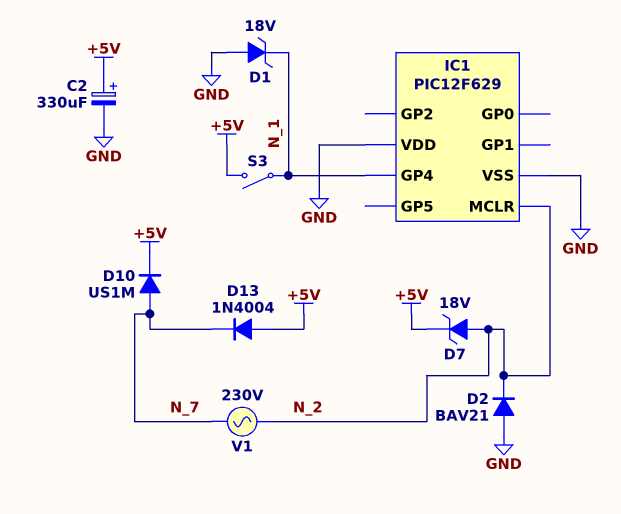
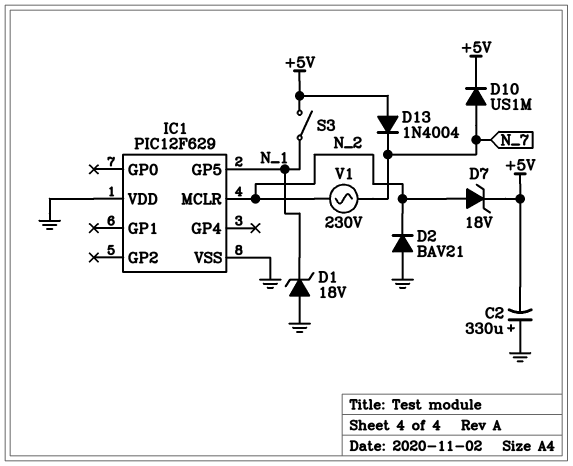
C2: 330uF (plus +5V, minus GND) -> 330uF (plus GND, minus +5V)
IC1 pin GP4: N_1 -> none
IC1 pin GP5: none -> N_1

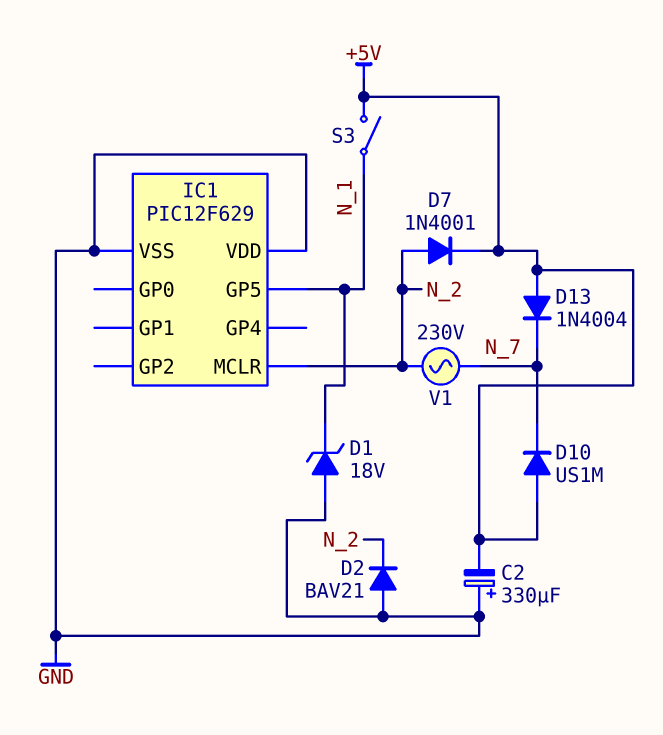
D7: zener 18V (A N_2, K +5V) -> diode 1N4001 (A N_2, K +5V)
D10: diode US1M (A N_7, K +5V) -> diode US1M (A +5V, K N_7)

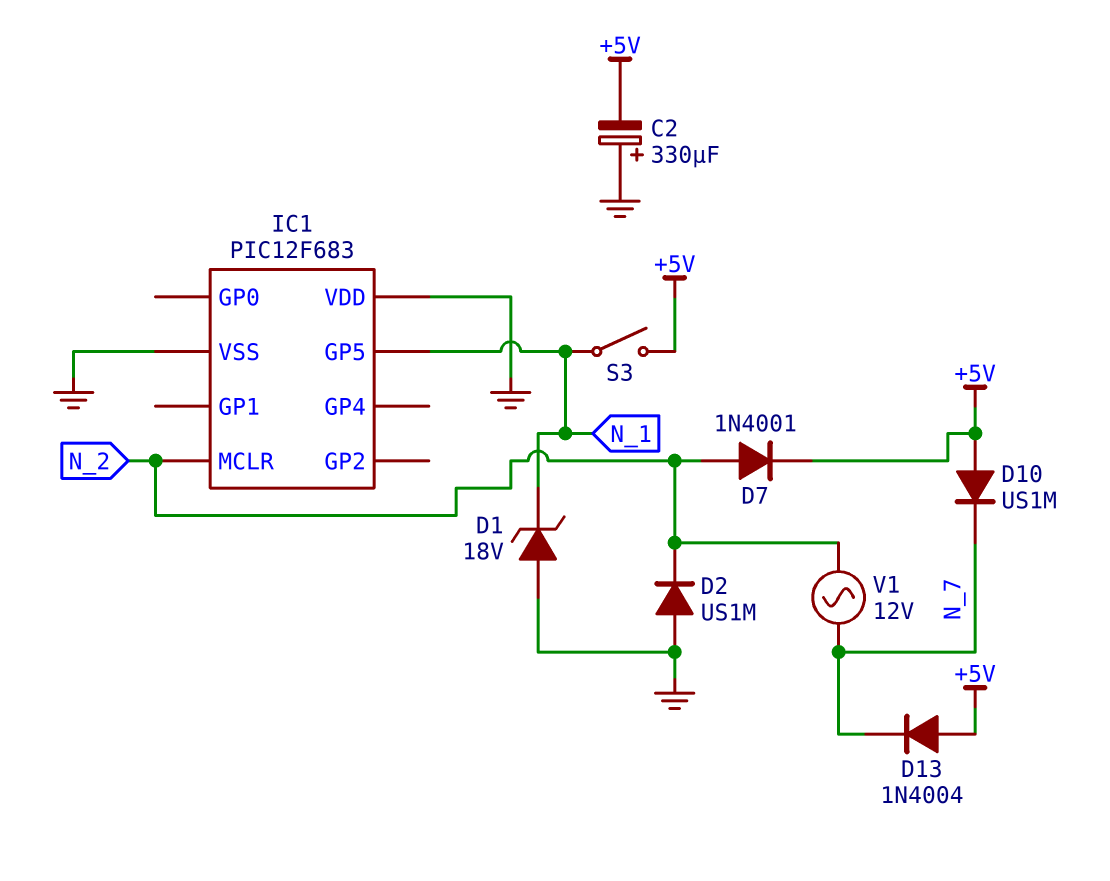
D2: diode BAV21 (A GND, K N_2) -> diode US1M (A GND, K N_2)
IC1: PIC12F629 -> PIC12F683
V1: AC 230V (N_2, N_7) -> AC 12V (N_2, N_7)

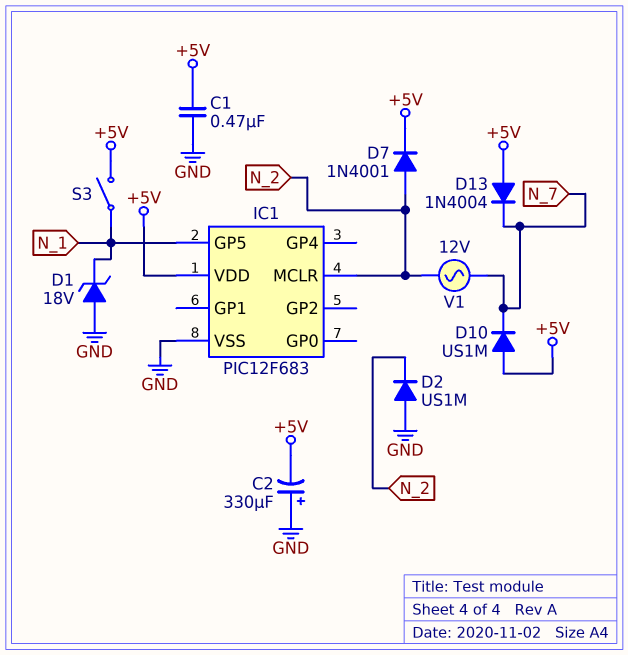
C1: none -> 470nF (+5V, GND)
IC1 pin VDD: GND -> +5V

